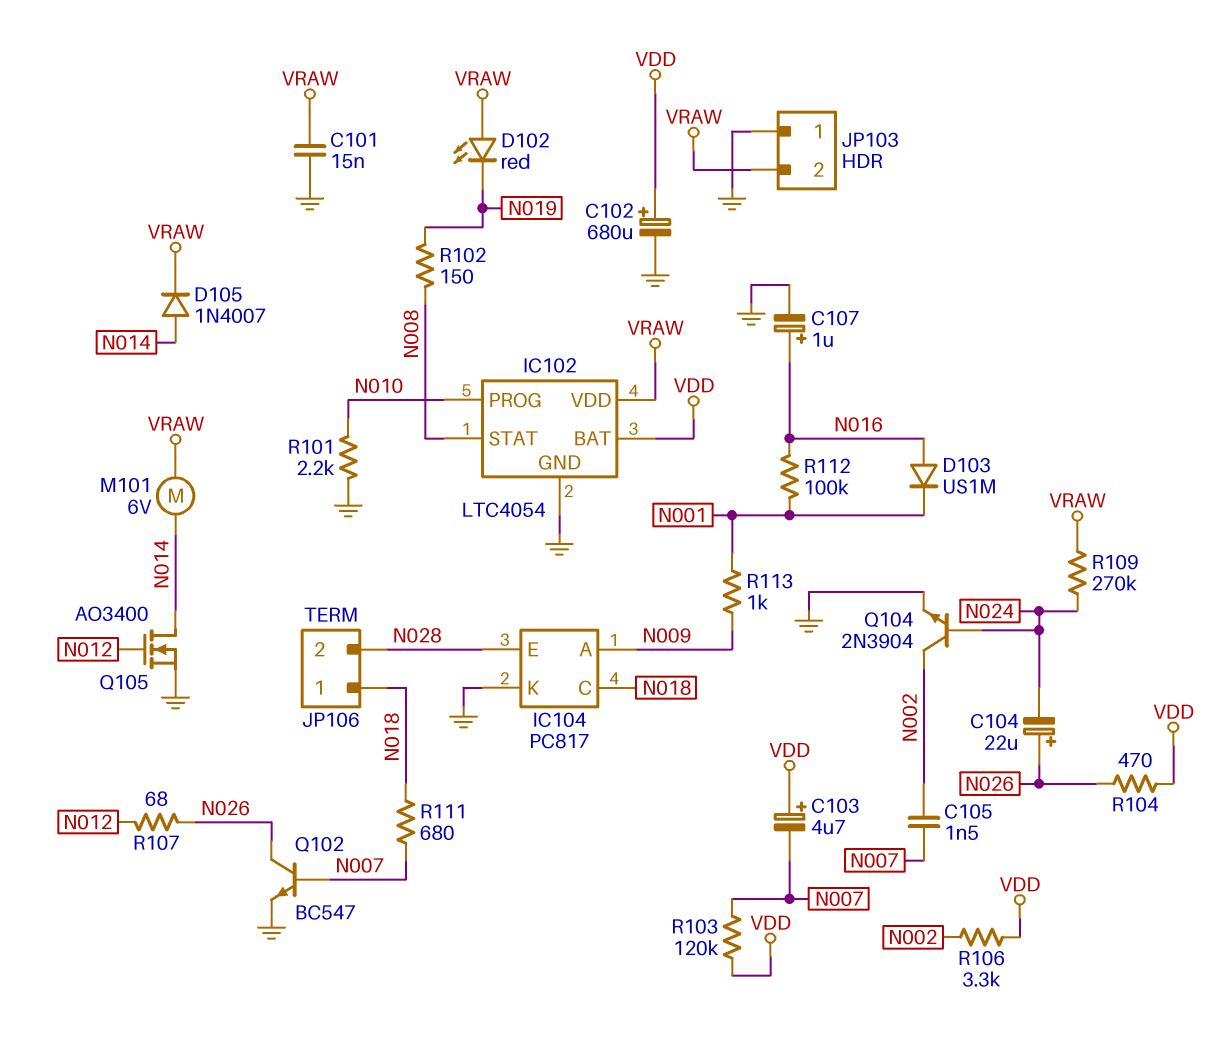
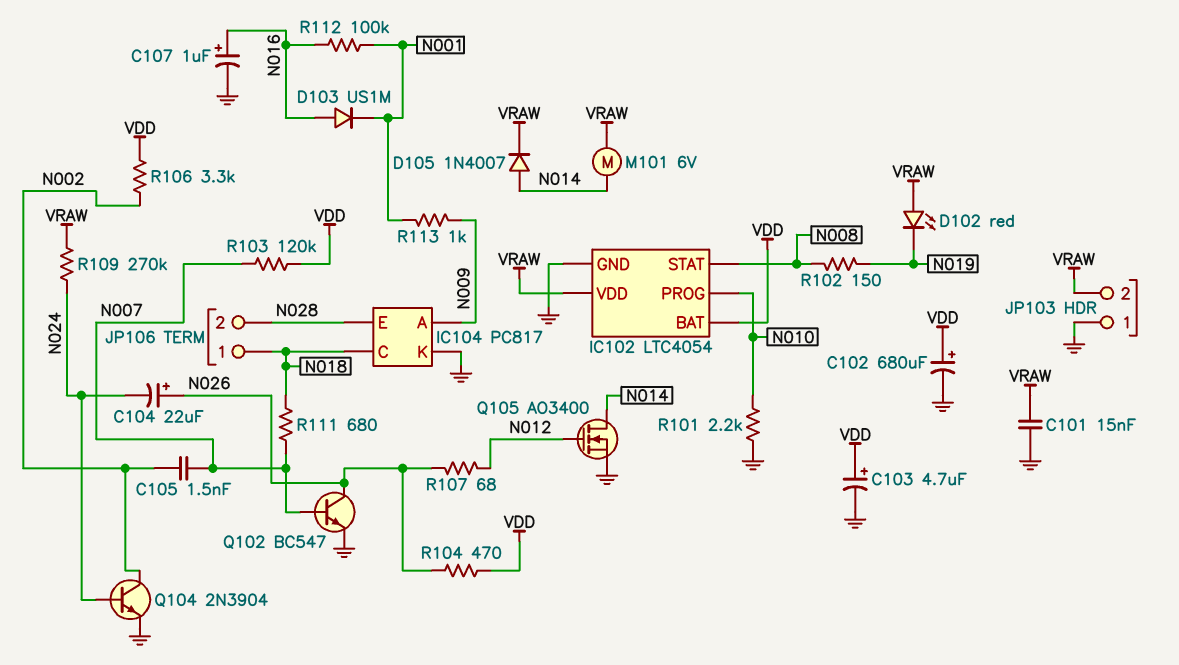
C103: 4.7uF (plus VDD, minus N007) -> 4.7uF (plus VDD, minus GND)

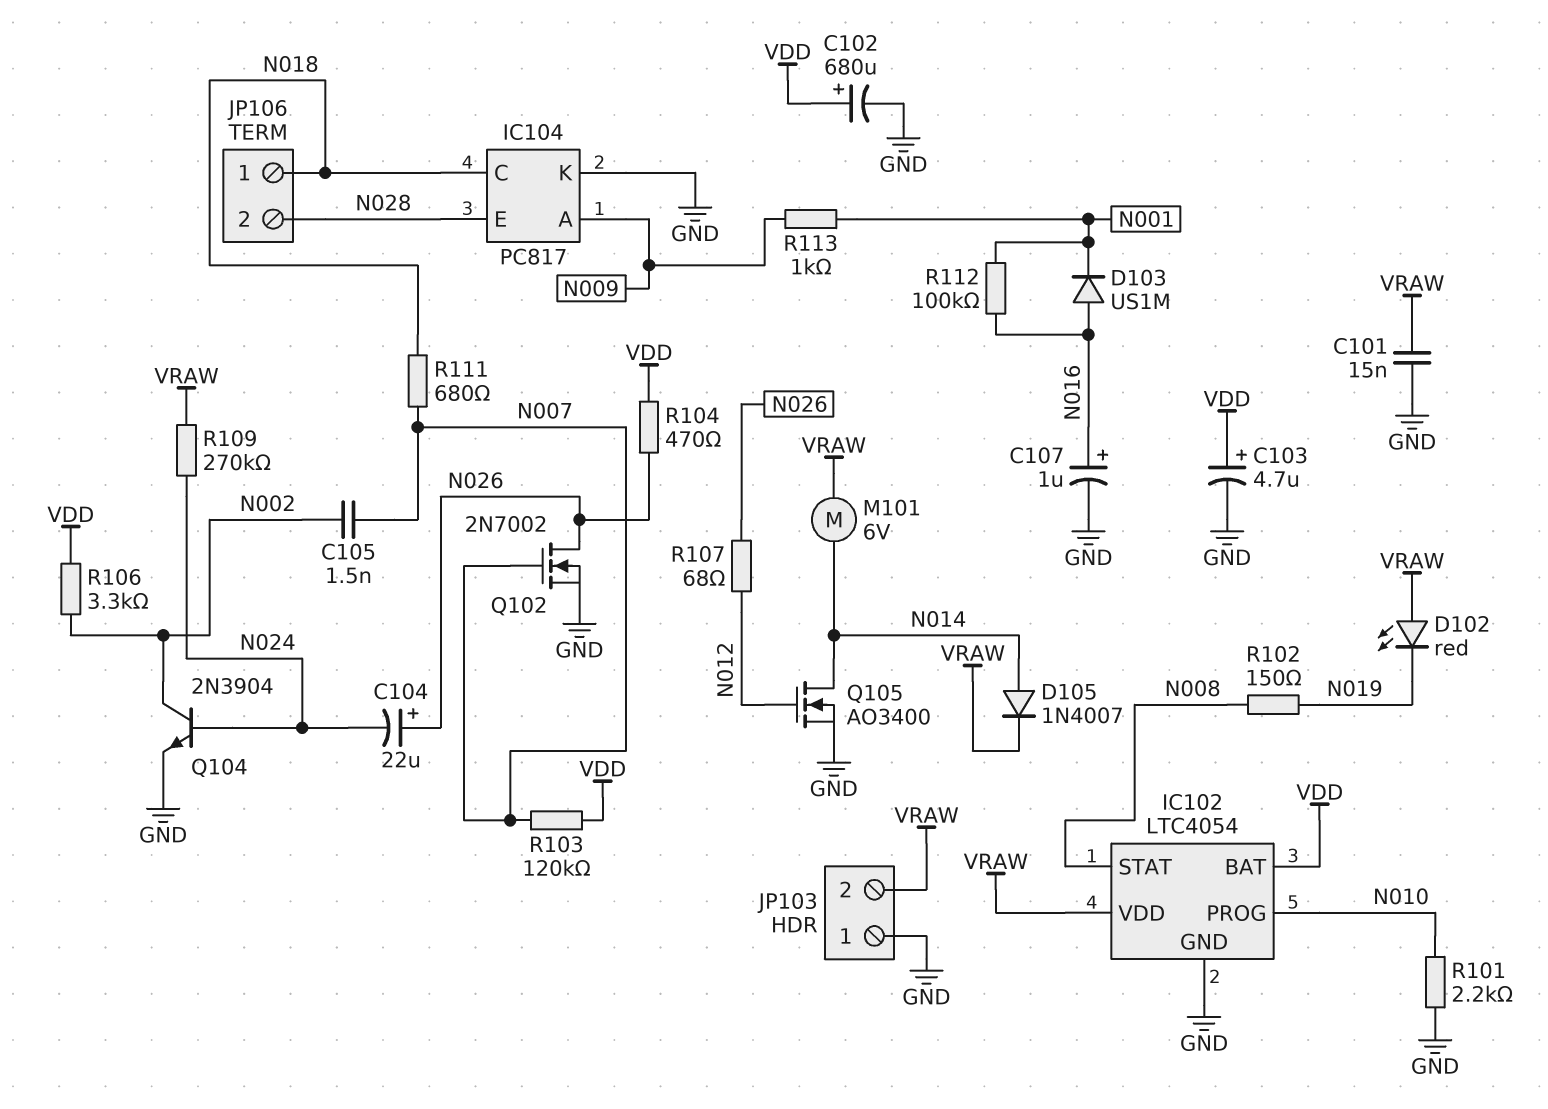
Q102: NPN BC547 (B N007, C N026, E GND) -> NMOS 2N7002 (G N007, D N026, S GND)

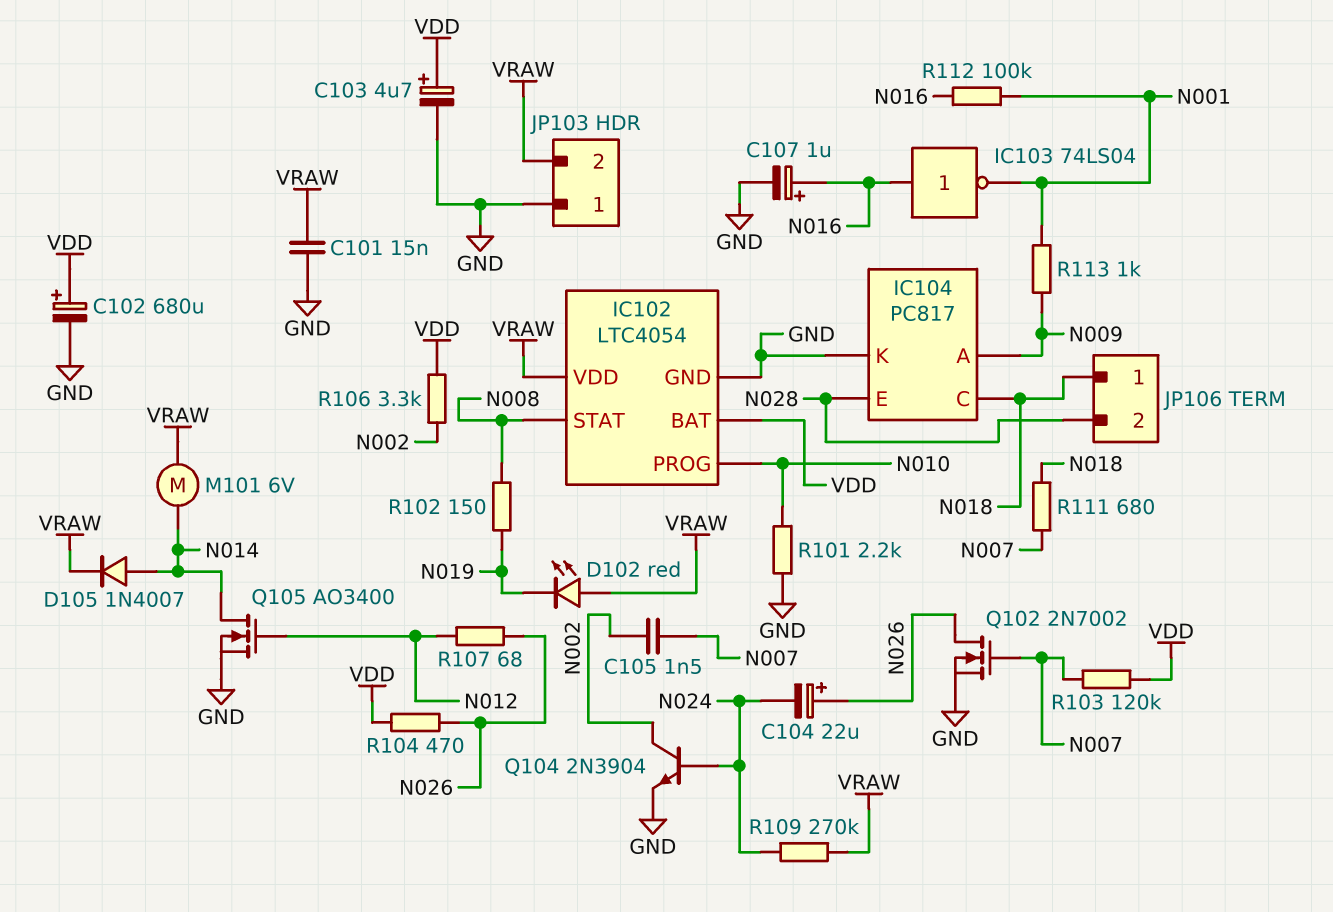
D103: diode US1M (A N016, K N001) -> none
IC103: none -> NOT 74LS04 (in N016, out N001)

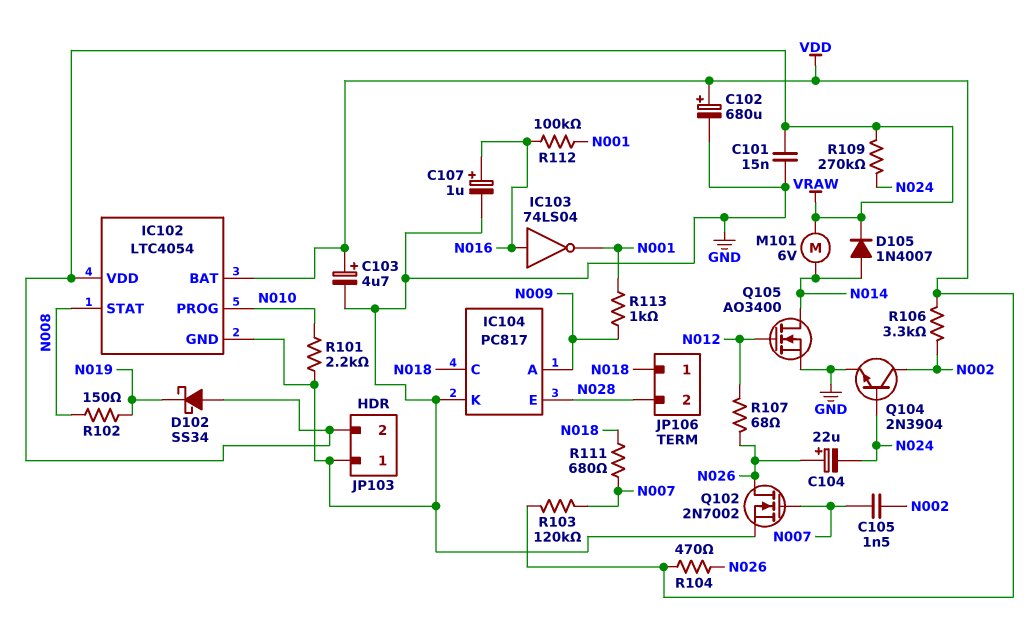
D102: LED red (A VRAW, K N019) -> schottky SS34 (A VRAW, K N019)

